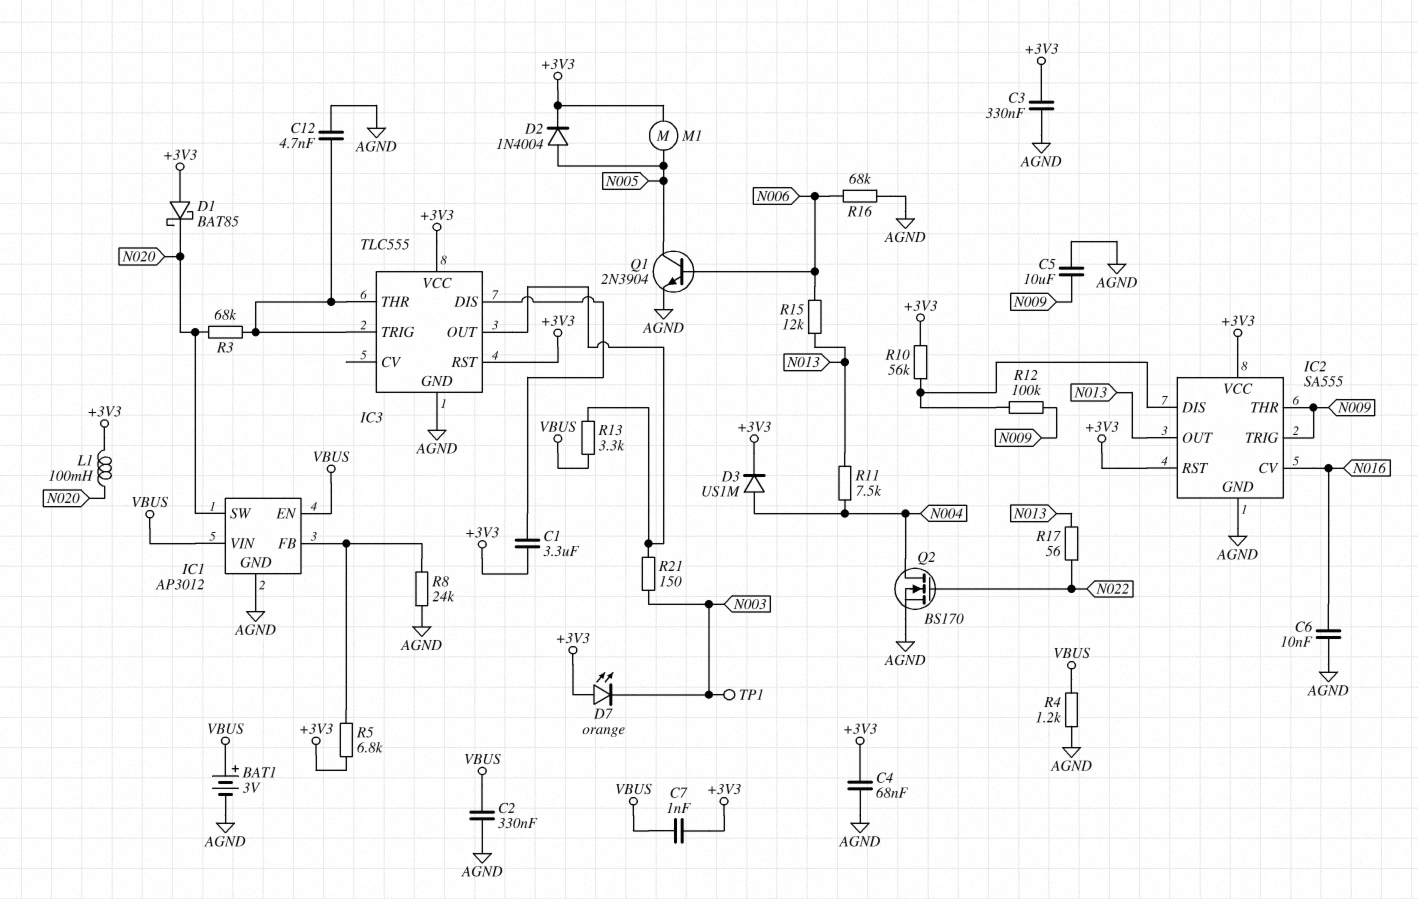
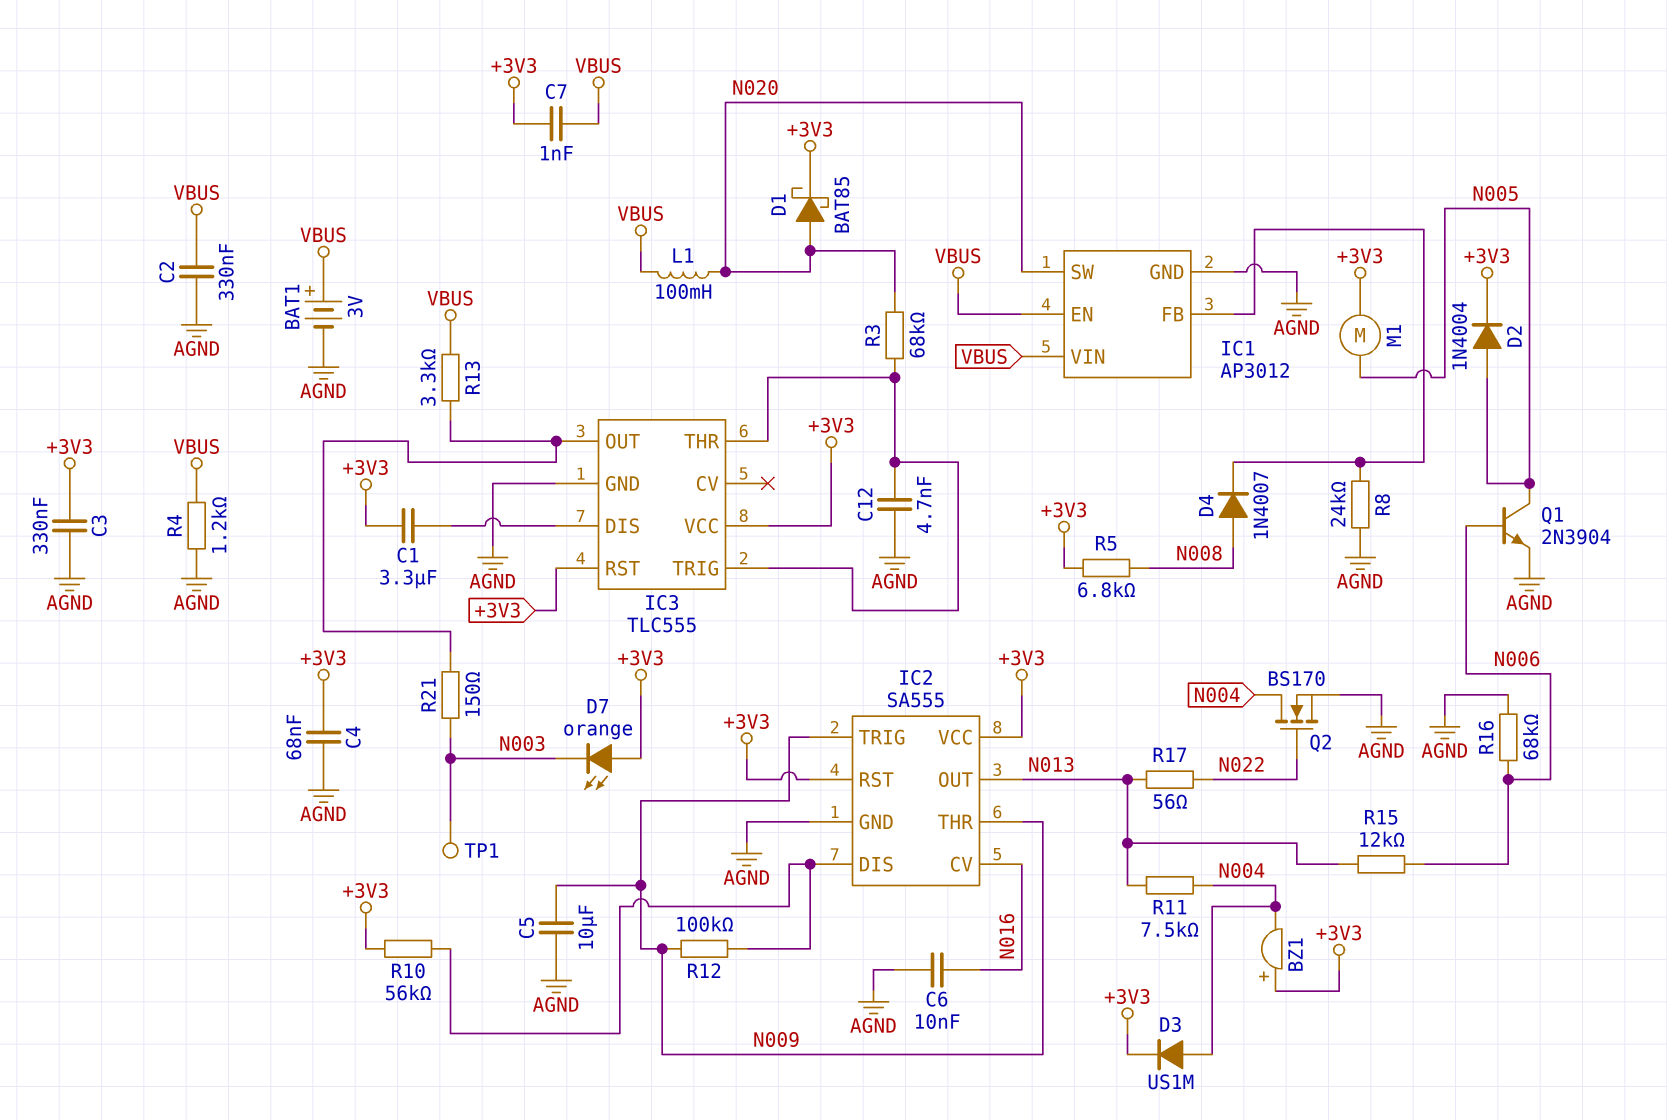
BZ1: none -> buzzer (plus +3V3, minus N004)
D1: schottky BAT85 (A +3V3, K N020) -> schottky BAT85 (A N020, K +3V3)
D4: none -> diode 1N4007 (A N008, K IC1/FB)
L1: 100mH (+3V3, N020) -> 100mH (N020, VBUS)
R5: 6.8k (+3V3, IC1/FB) -> 6.8k (+3V3, N008)

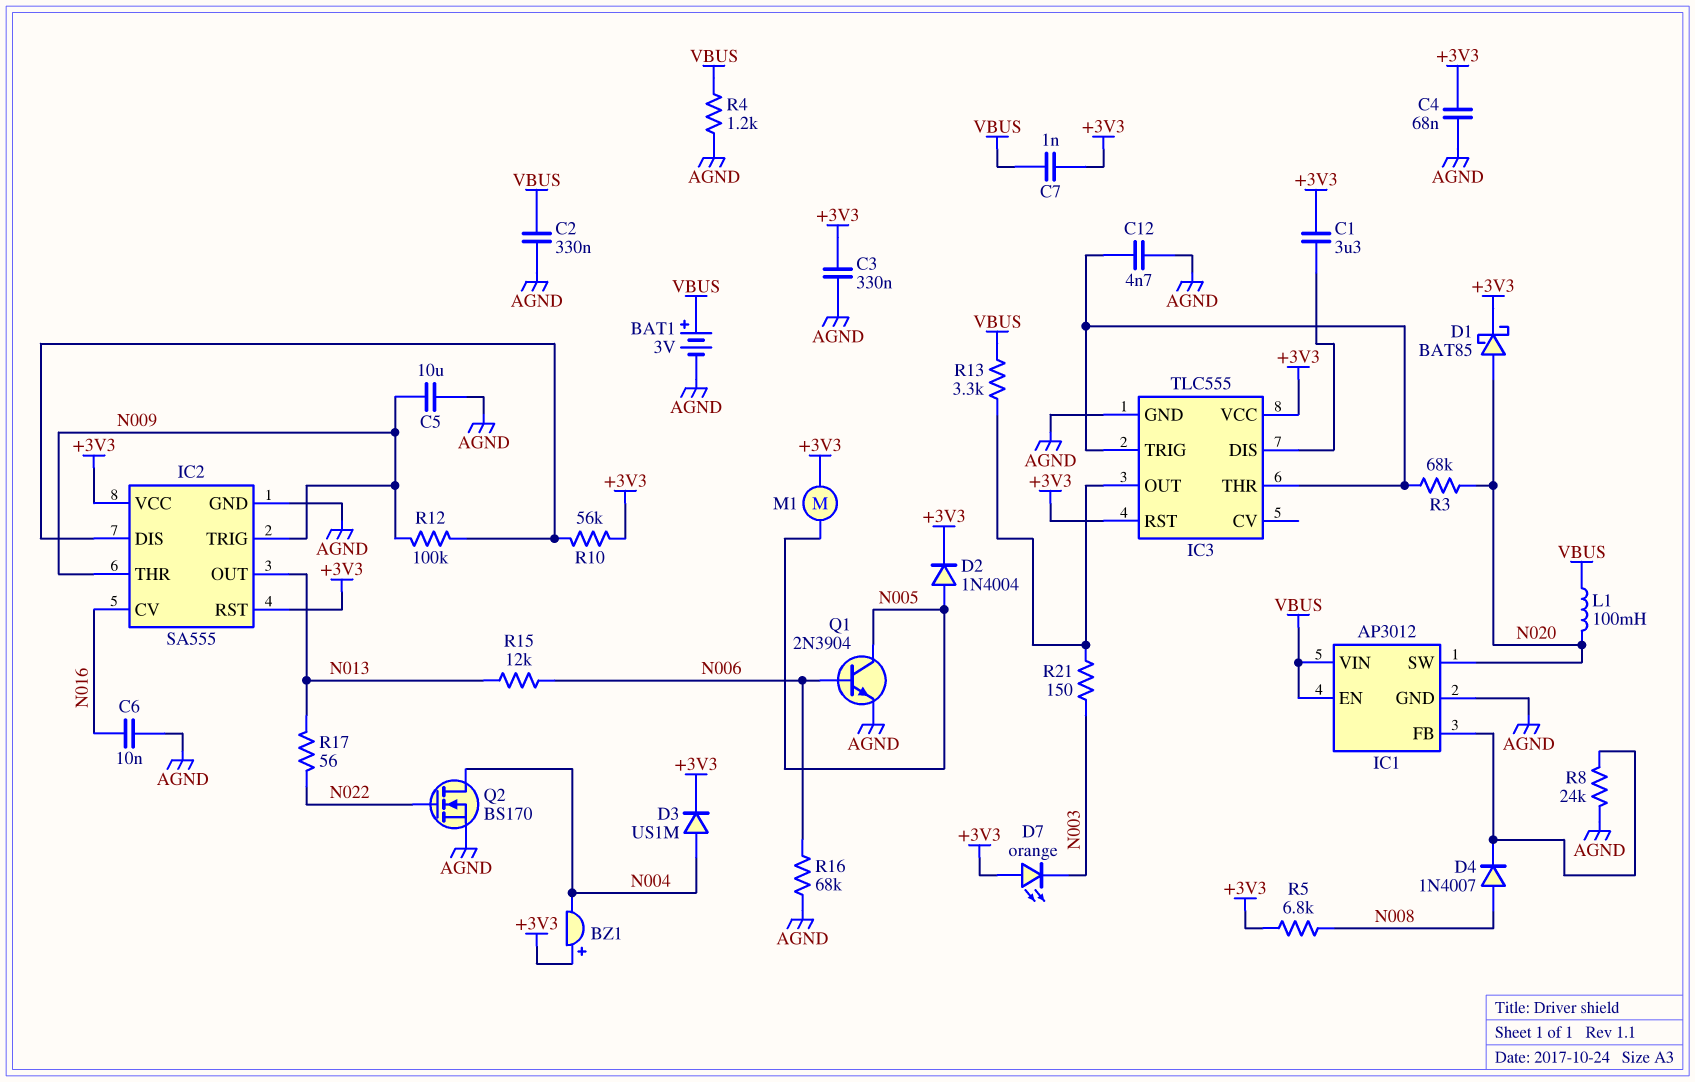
R11: 7.5k (N004, N013) -> none
TP1: test point (N003) -> none

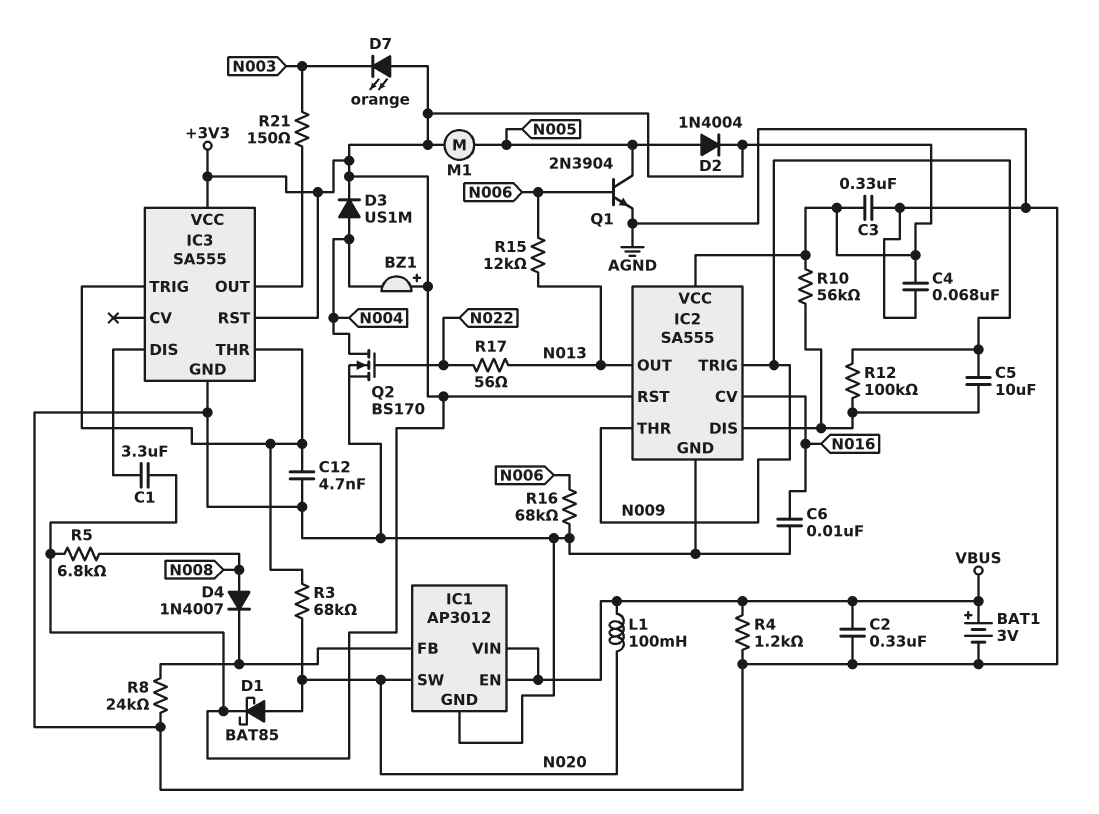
C5: 10uF (AGND, N009) -> 10uF (IC2/DIS, N009)
C7: 1nF (+3V3, VBUS) -> none
IC3: TLC555 -> SA555
R13: 3.3k (IC3/OUT, VBUS) -> none

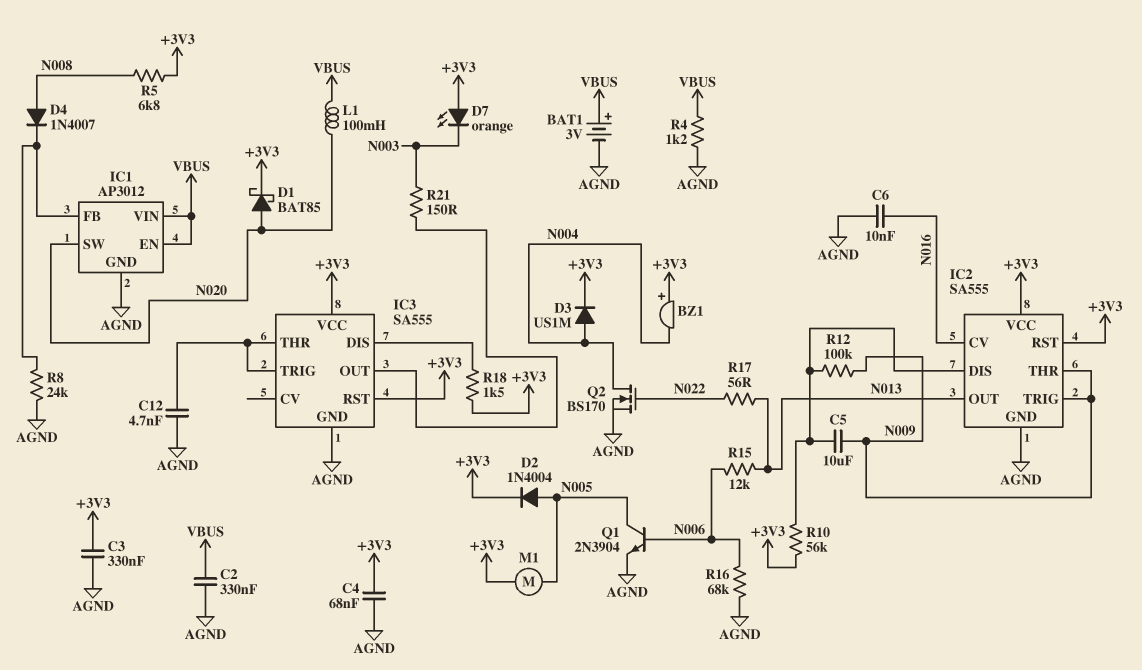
C1: 3.3uF (+3V3, IC3/DIS) -> none
R3: 68k (IC3/THR, N020) -> none
R18: none -> 1.5k (+3V3, IC3/DIS)

